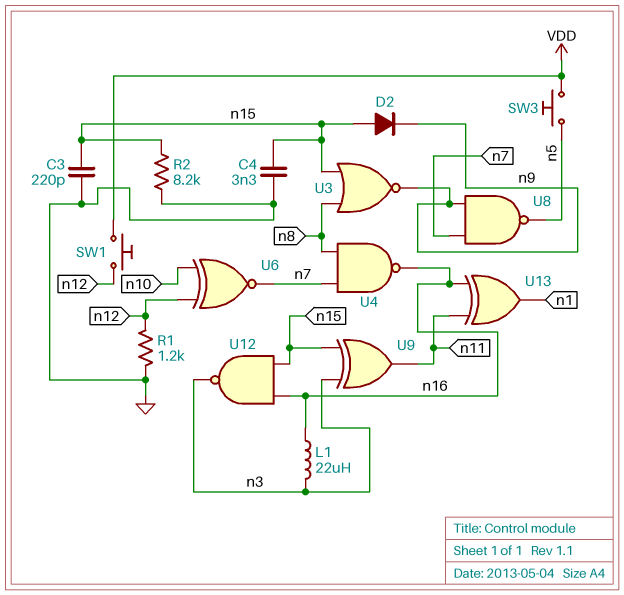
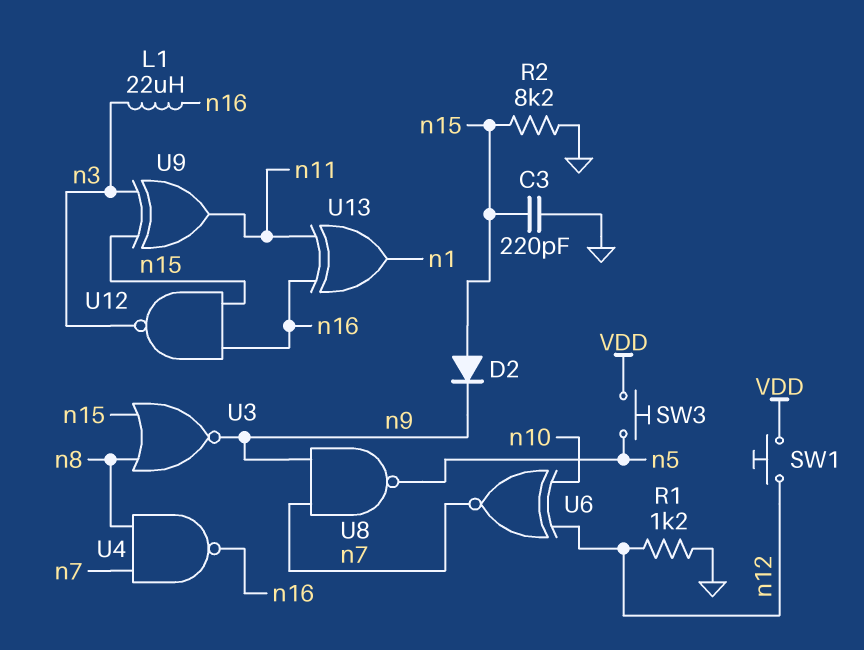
C4: 3.3nF (GND, n15) -> none

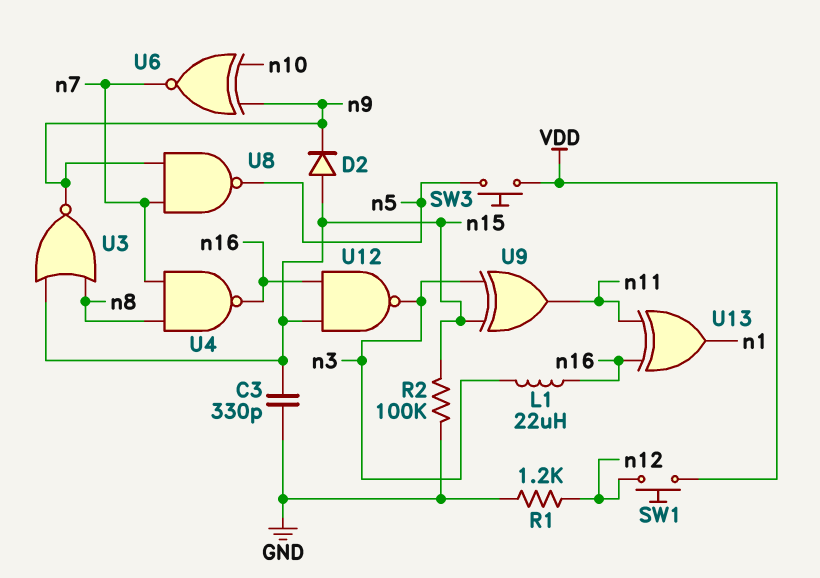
C3: 220pF (GND, n15) -> 330pF (GND, n15)
R2: 8.2k (GND, n15) -> 100k (GND, n15)
U6: XNOR (in n10, in n12, out n7) -> XNOR (in n9, in n10, out n7)

